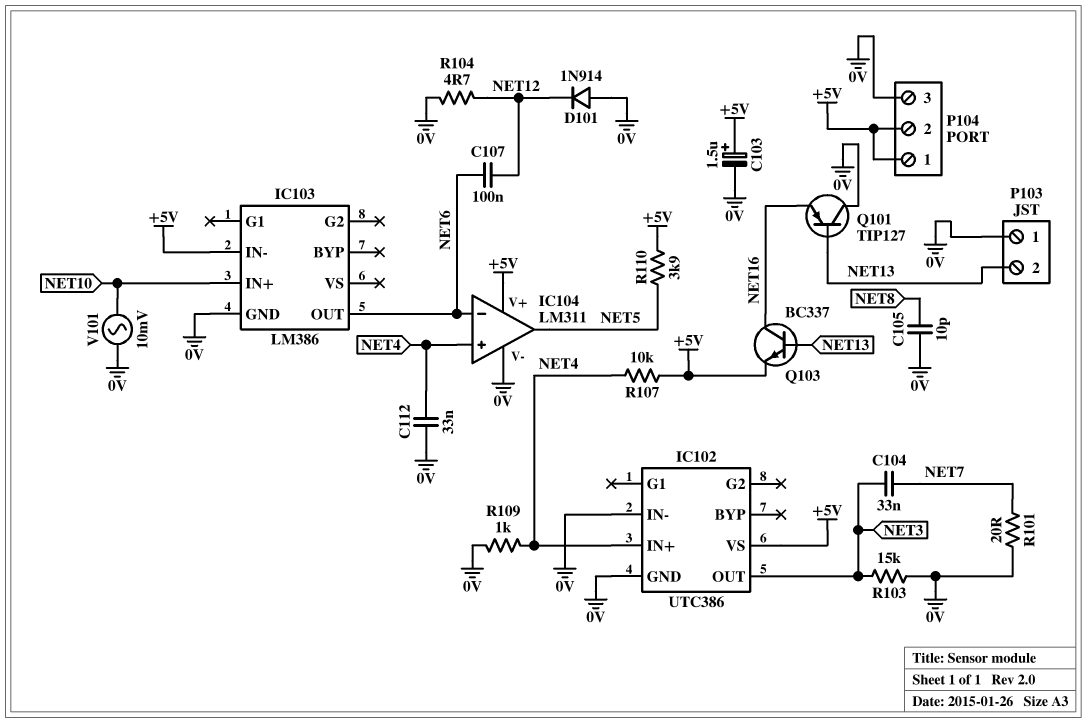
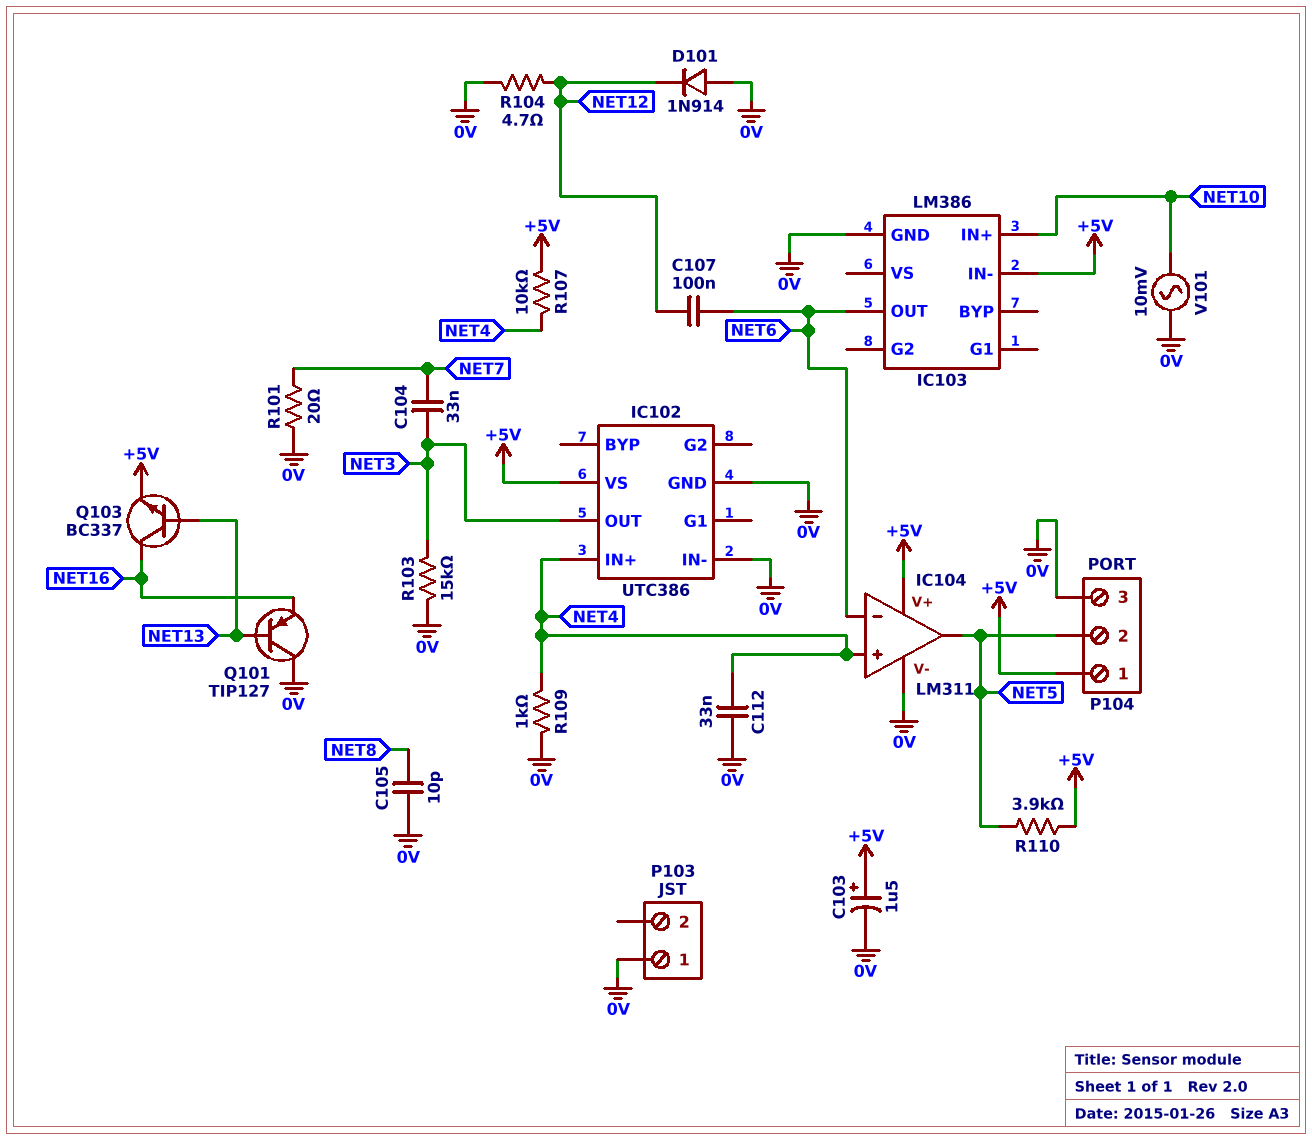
P103 pin 2: NET13 -> none
P104 pin 2: +5V -> NET5

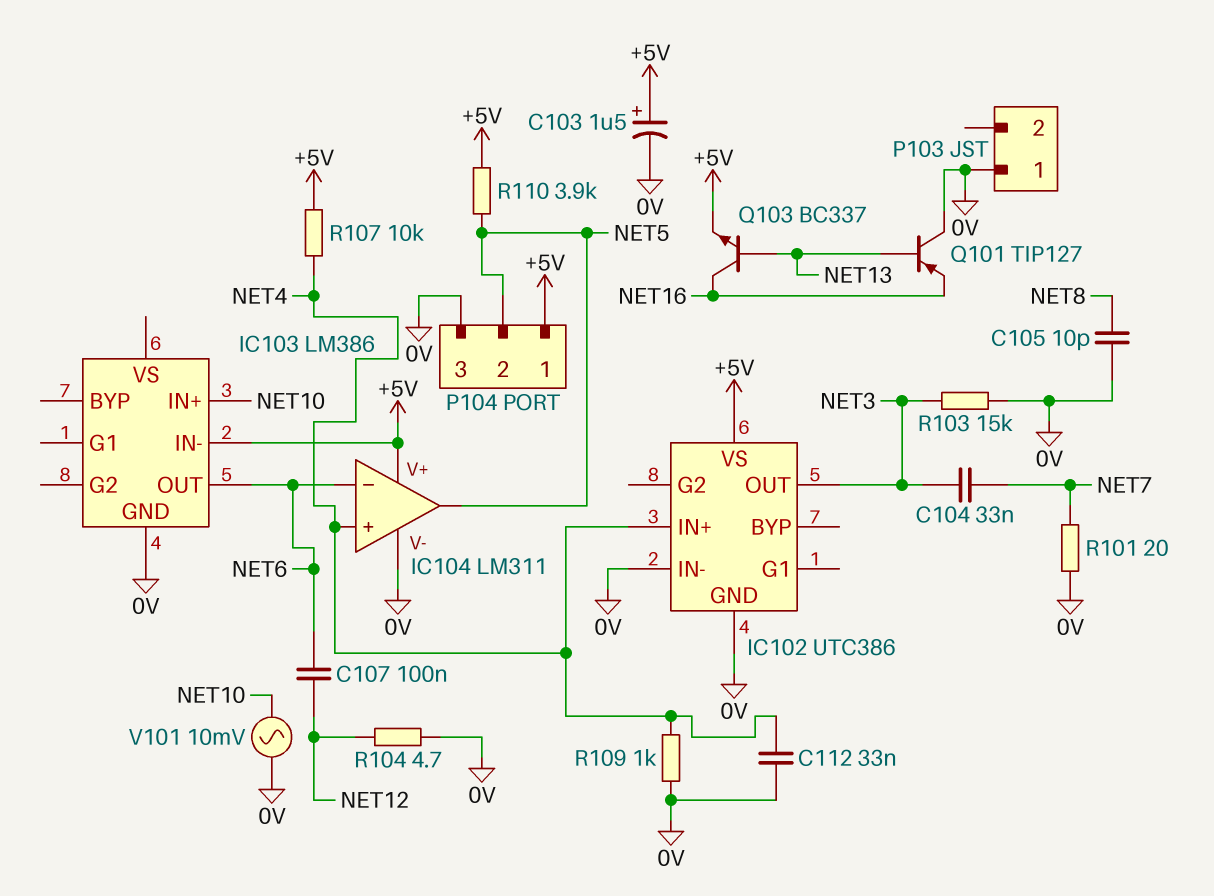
D101: diode 1N914 (A 0V, K NET12) -> none

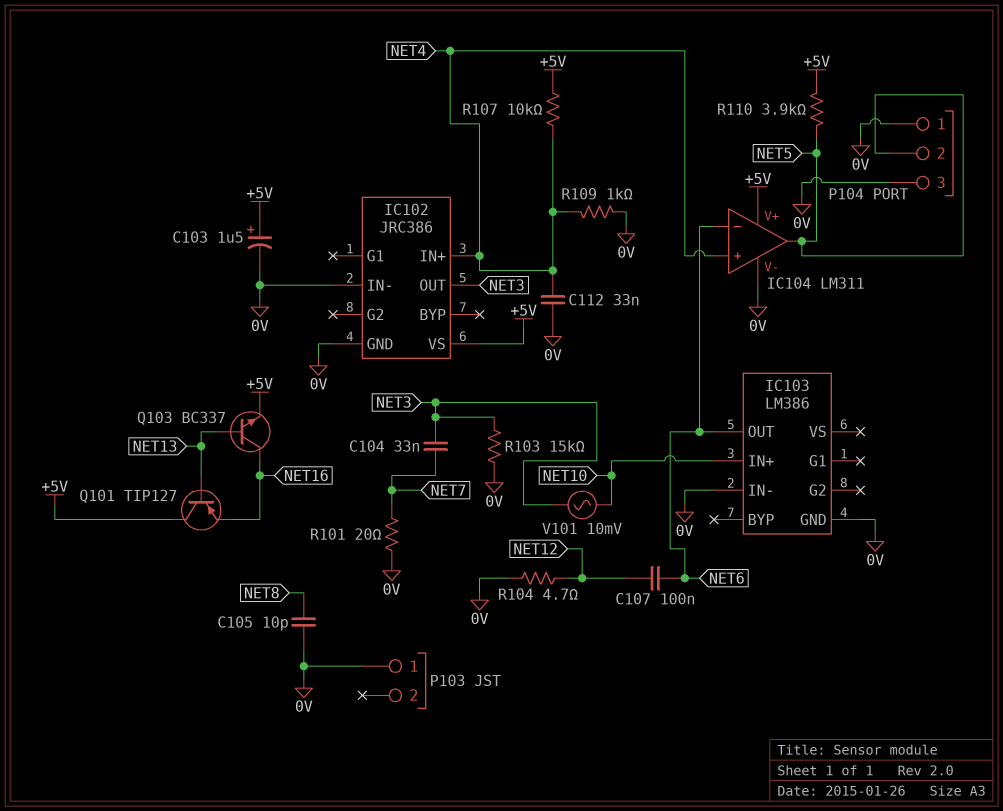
IC102: UTC386 -> JRC386
IC103 pin IN-: +5V -> 0V
P104 pin 1: +5V -> 0V
Q101: PNP TIP127 (B NET13, C 0V, E NET16) -> PNP TIP127 (B NET13, C +5V, E NET16)
V101: AC 10mV (0V, NET10) -> AC 10mV (NET3, NET10)

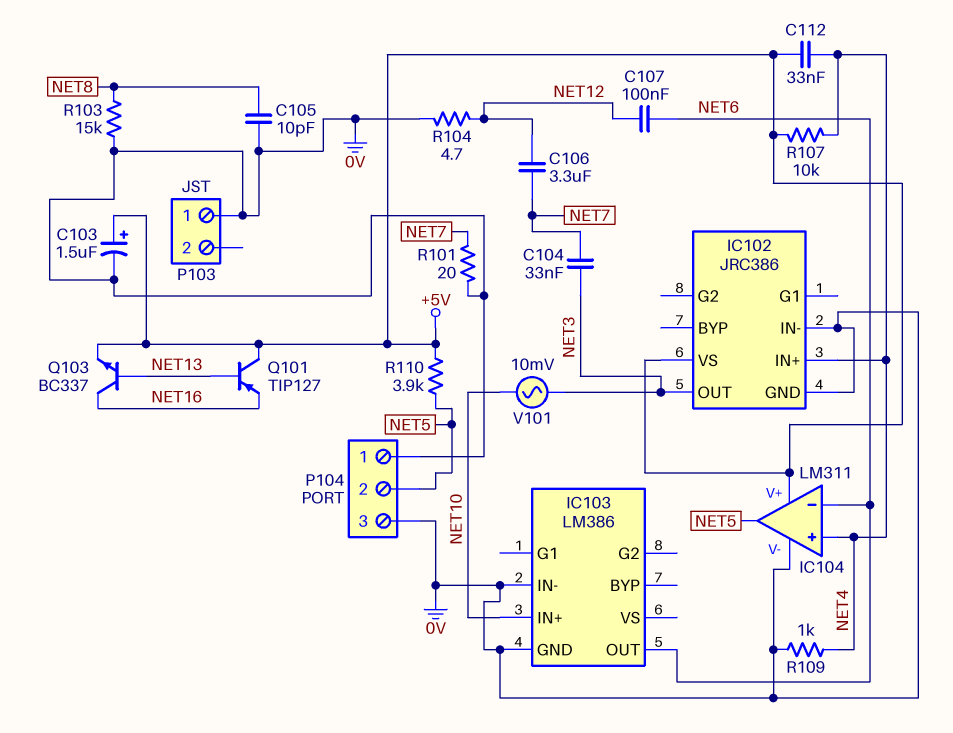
C106: none -> 3.3uF (NET7, NET12)
C112: 33nF (0V, NET4) -> 33nF (+5V, NET4)
R103: 15k (0V, NET3) -> 15k (0V, NET8)

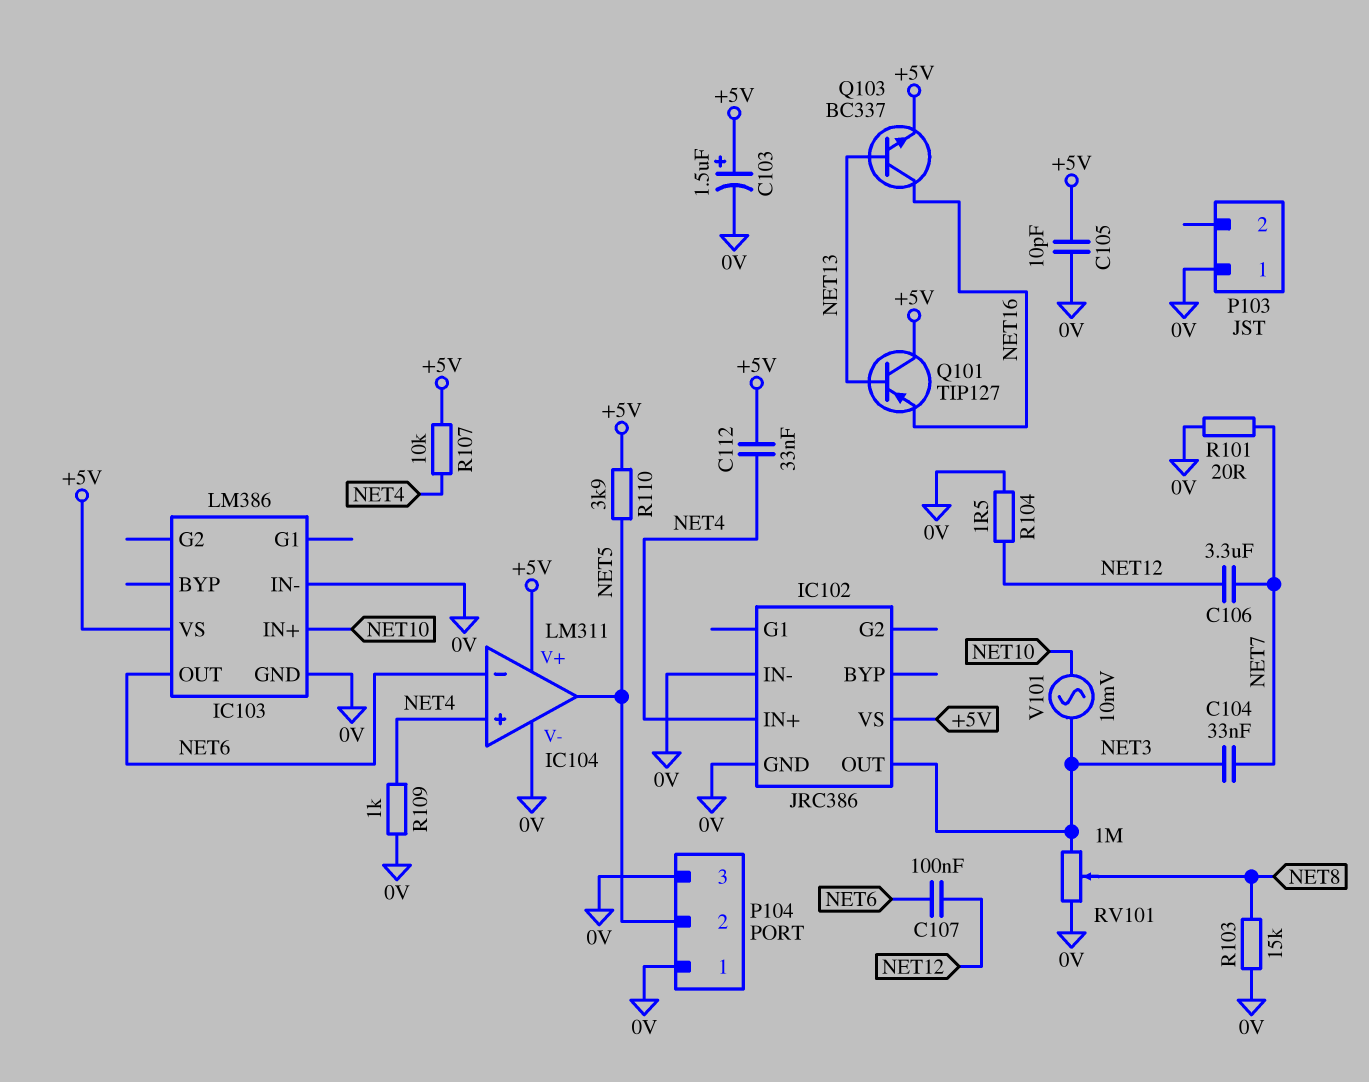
C105: 10pF (0V, NET8) -> 10pF (+5V, 0V)
IC103 pin VS: none -> +5V
R104: 4.7 (0V, NET12) -> 1.5 (0V, NET12)
RV101: none -> 1M (0V, NET3, wiper NET8)

